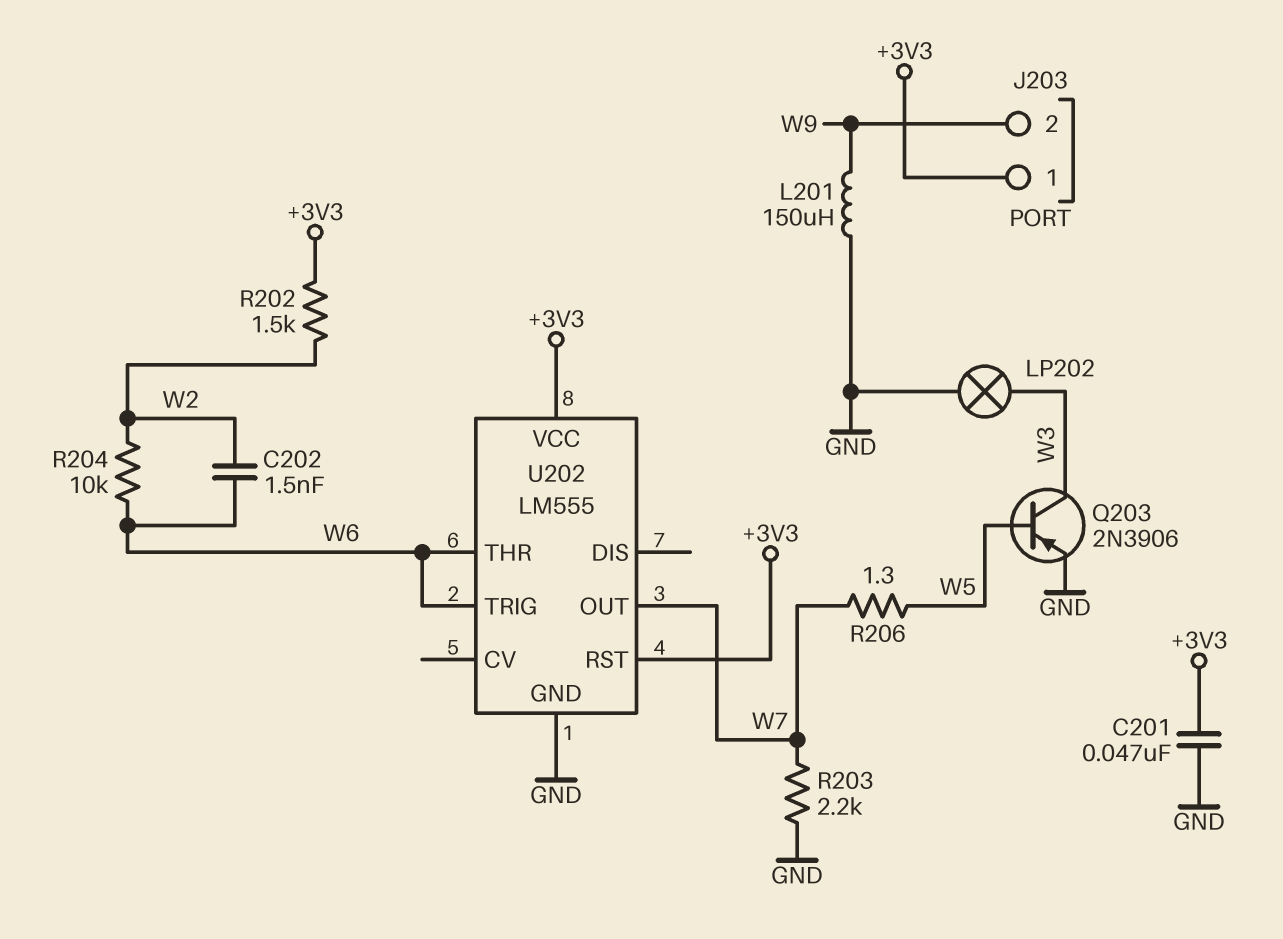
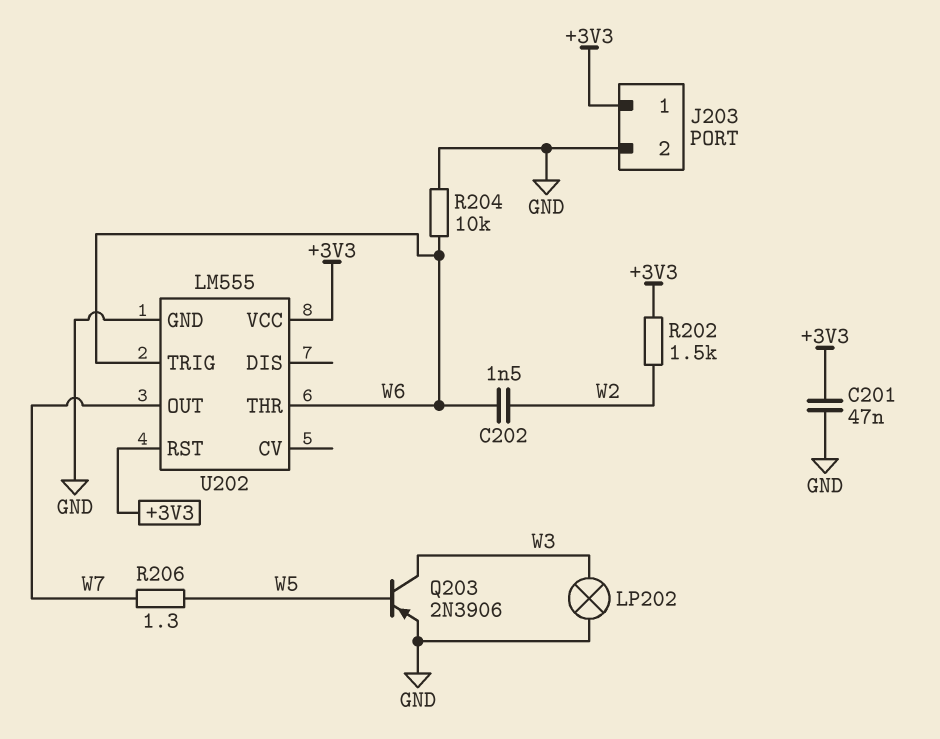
J203 pin 2: W9 -> GND
L201: 150uH (GND, W9) -> none
R203: 2.2k (GND, W7) -> none
R204: 10k (W2, W6) -> 10k (GND, W6)

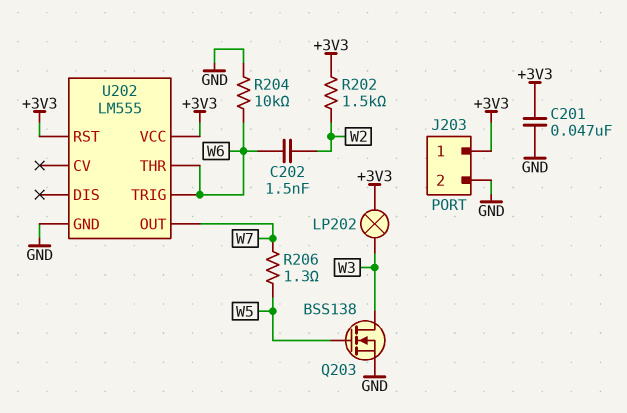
LP202: lamp (GND, W3) -> lamp (+3V3, W3)
Q203: PNP 2N3906 (B W5, C W3, E GND) -> NMOS BSS138 (G W5, D W3, S GND)

